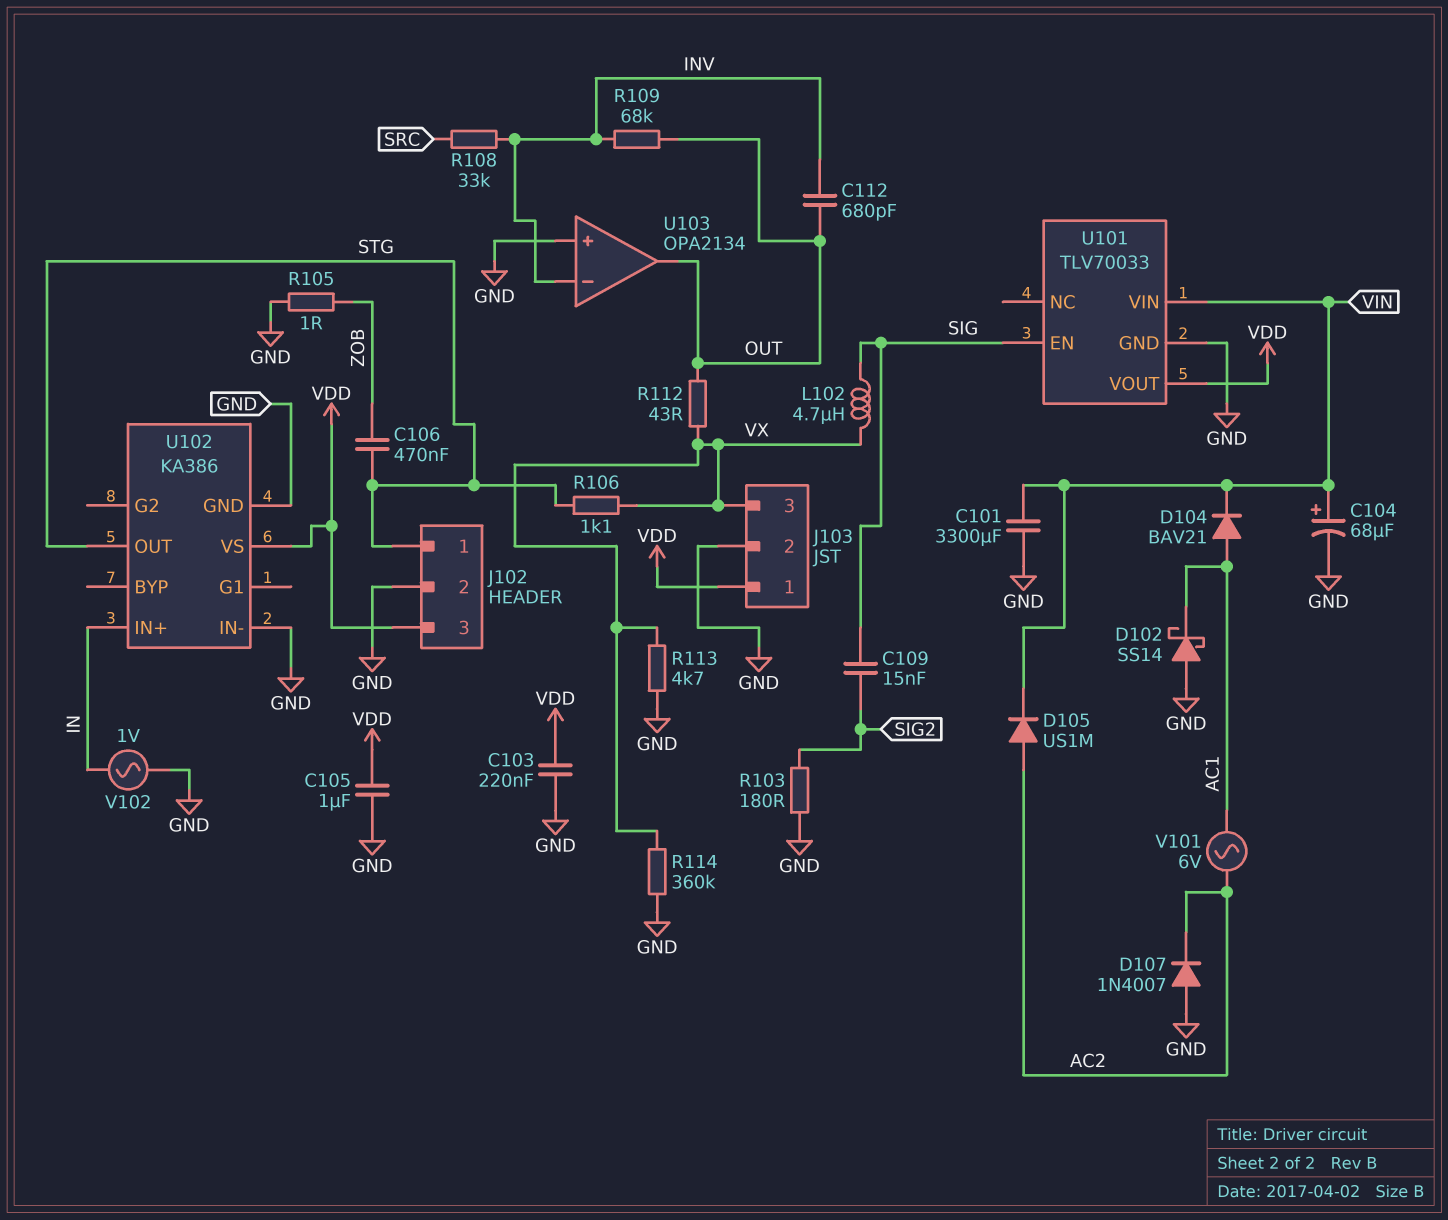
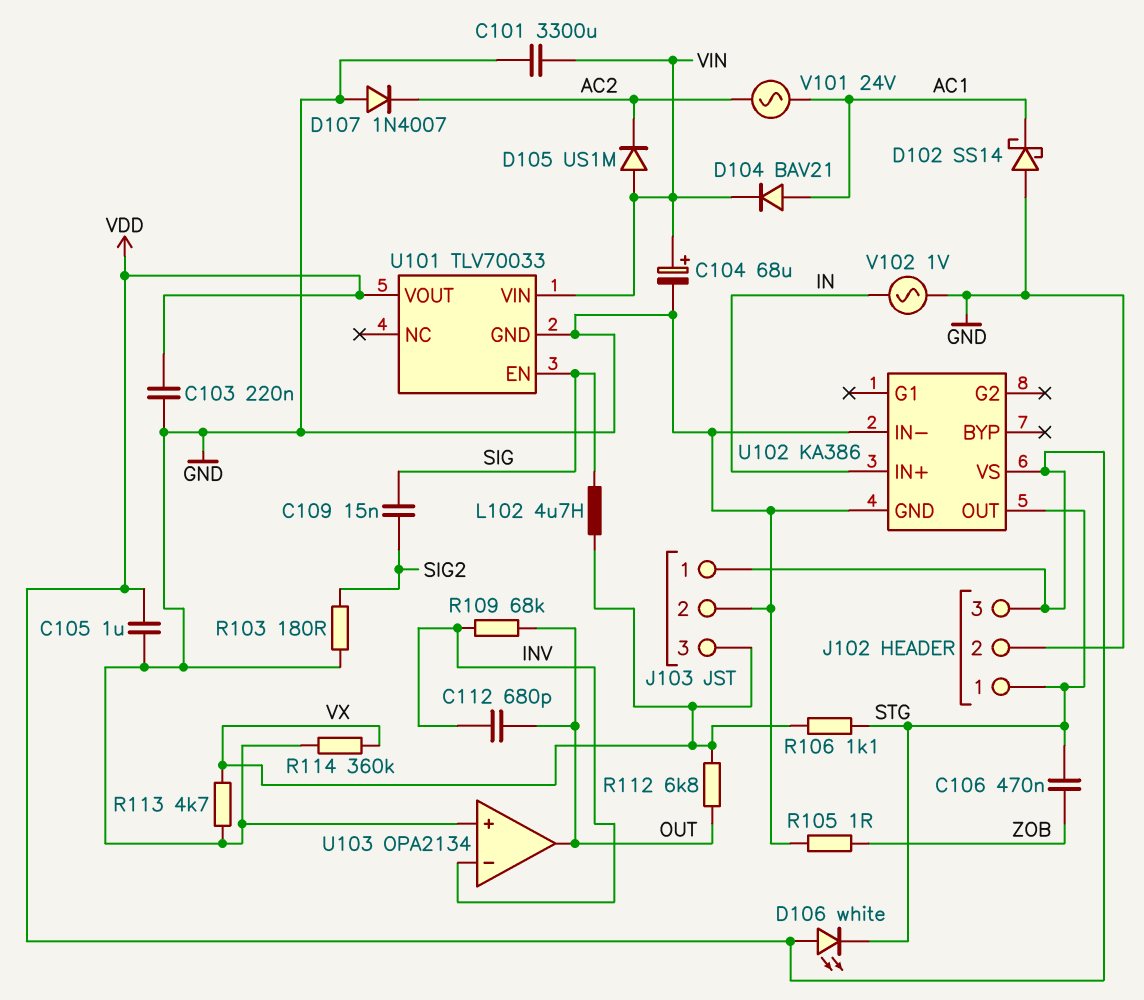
D105: diode US1M (A AC2, K VIN) -> diode US1M (A VIN, K AC2)
D106: none -> LED white (A VDD, K STG)
R108: 33k (INV, SRC) -> none
R112: 43 (OUT, VX) -> 6.8k (OUT, VX)
V101: AC 6V (AC1, AC2) -> AC 24V (AC1, AC2)

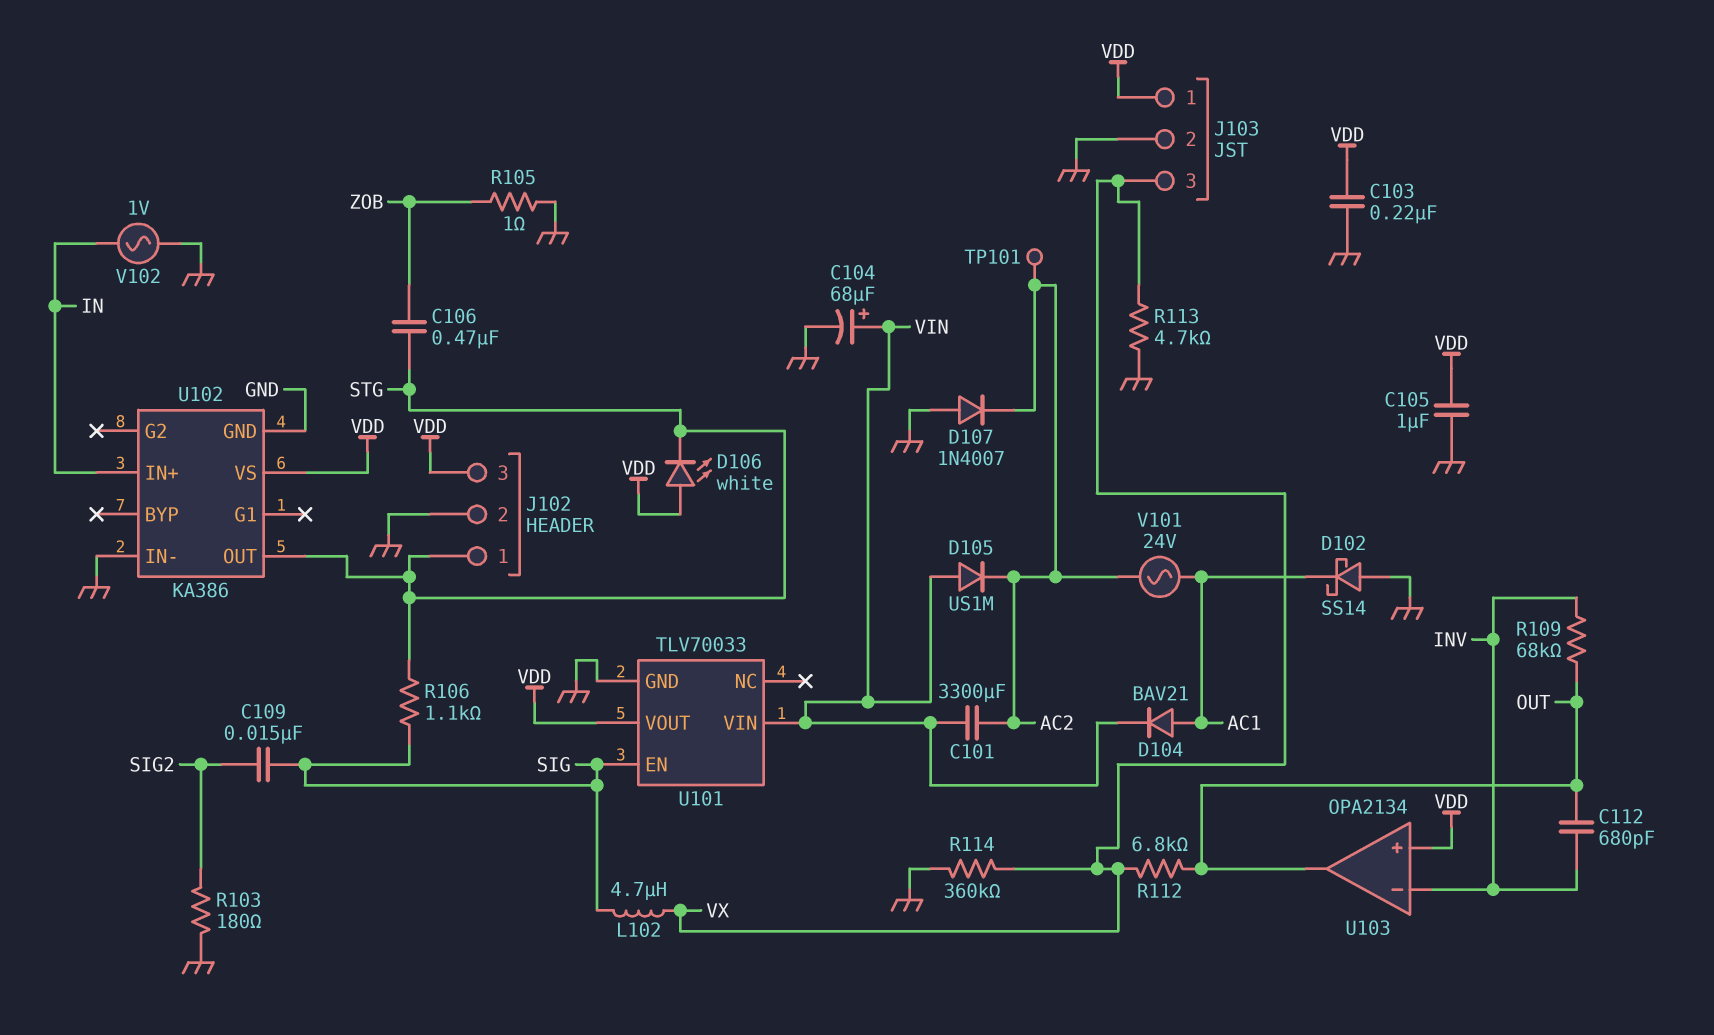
C101: 3300uF (GND, VIN) -> 3300uF (AC2, VIN)
R106: 1.1k (STG, VX) -> 1.1k (SIG, STG)
TP101: none -> test point (AC2)
U103 pin in+: GND -> VDD

